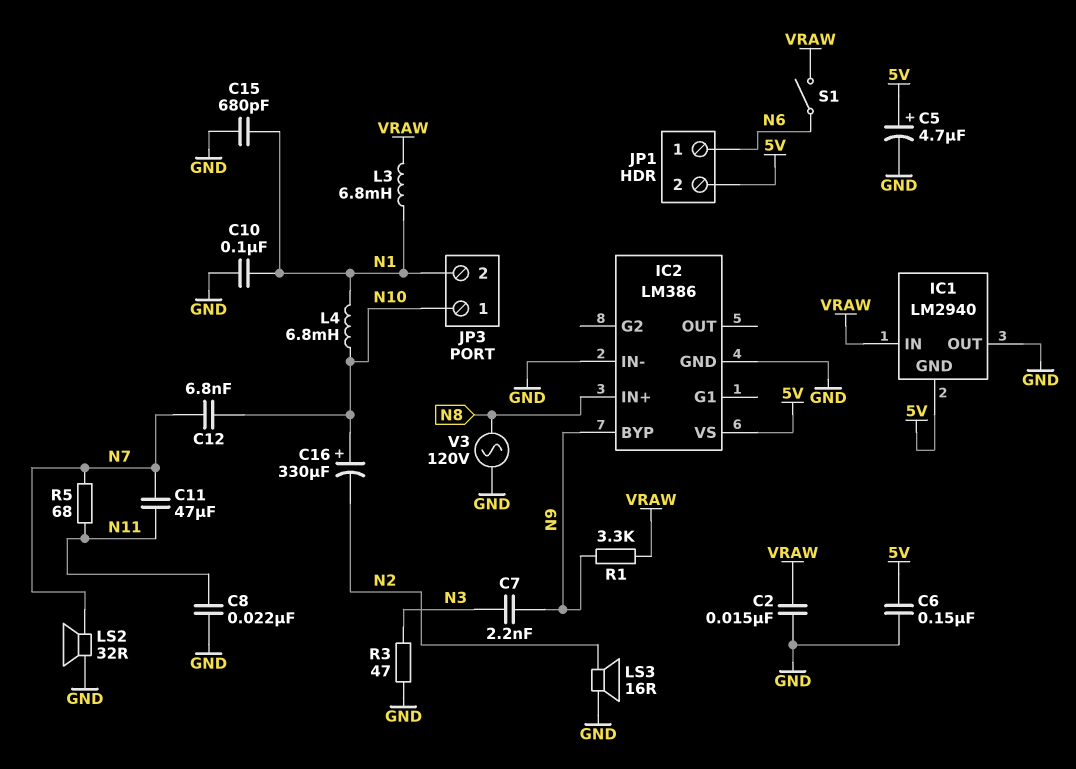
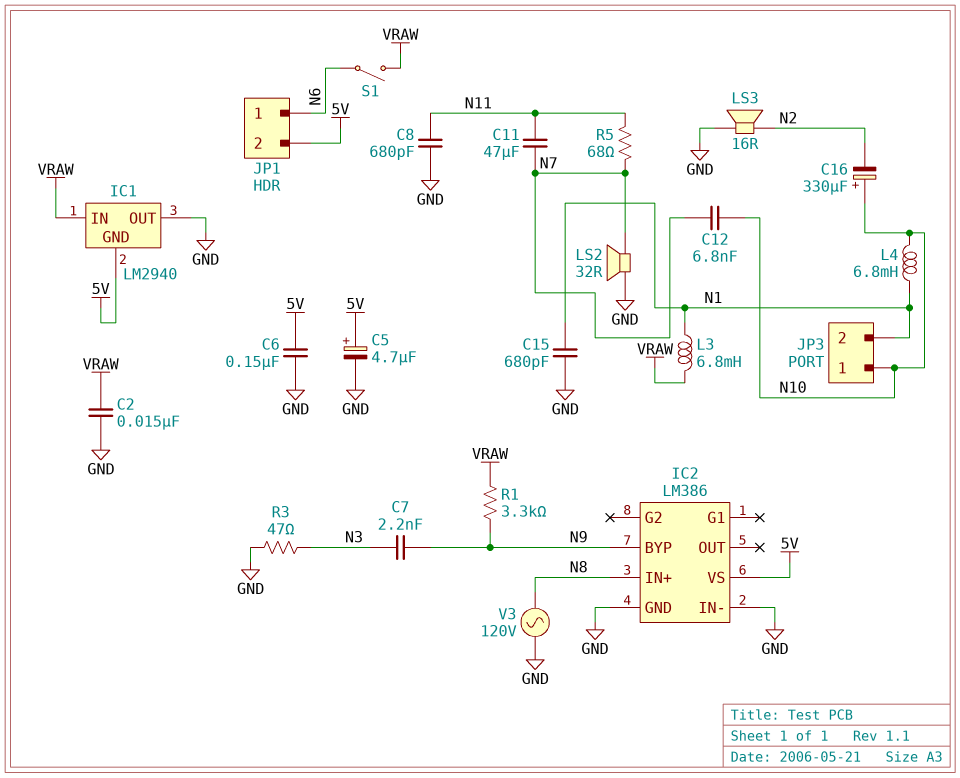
C8: 22nF (GND, N11) -> 680pF (GND, N11)
C10: 100nF (GND, N1) -> none

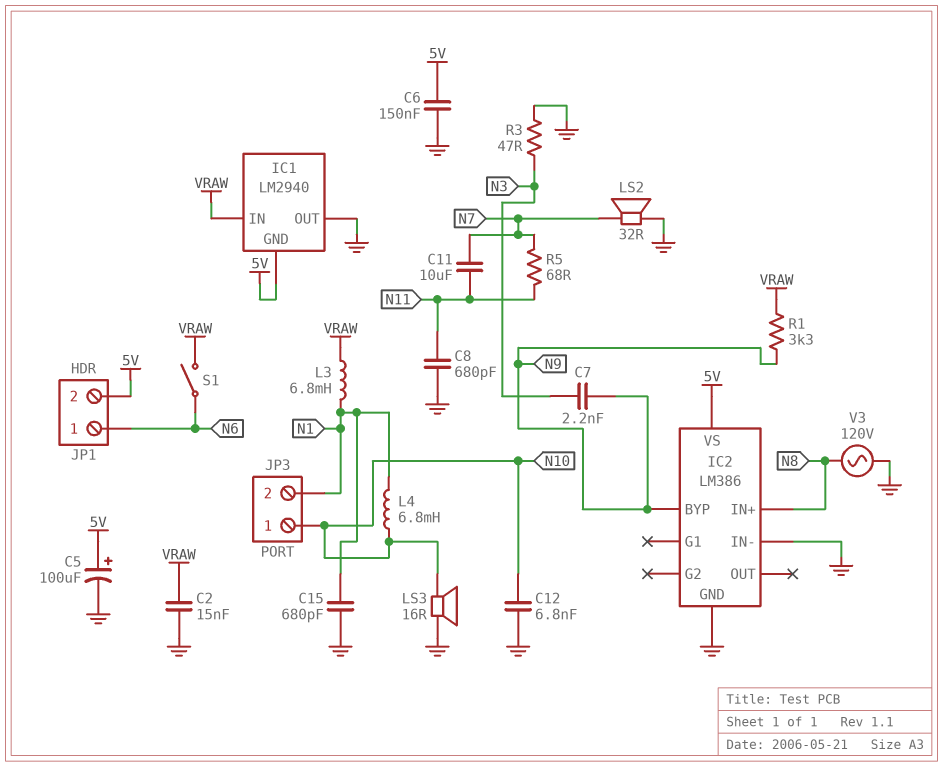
C5: 4.7uF (plus 5V, minus GND) -> 100uF (plus 5V, minus GND)
C11: 47uF (N7, N11) -> 10uF (N7, N11)
C12: 6.8nF (N7, N10) -> 6.8nF (GND, N10)
C16: 330uF (plus N10, minus N2) -> none
LS3: speaker 16R (GND, N2) -> speaker 16R (GND, N10)

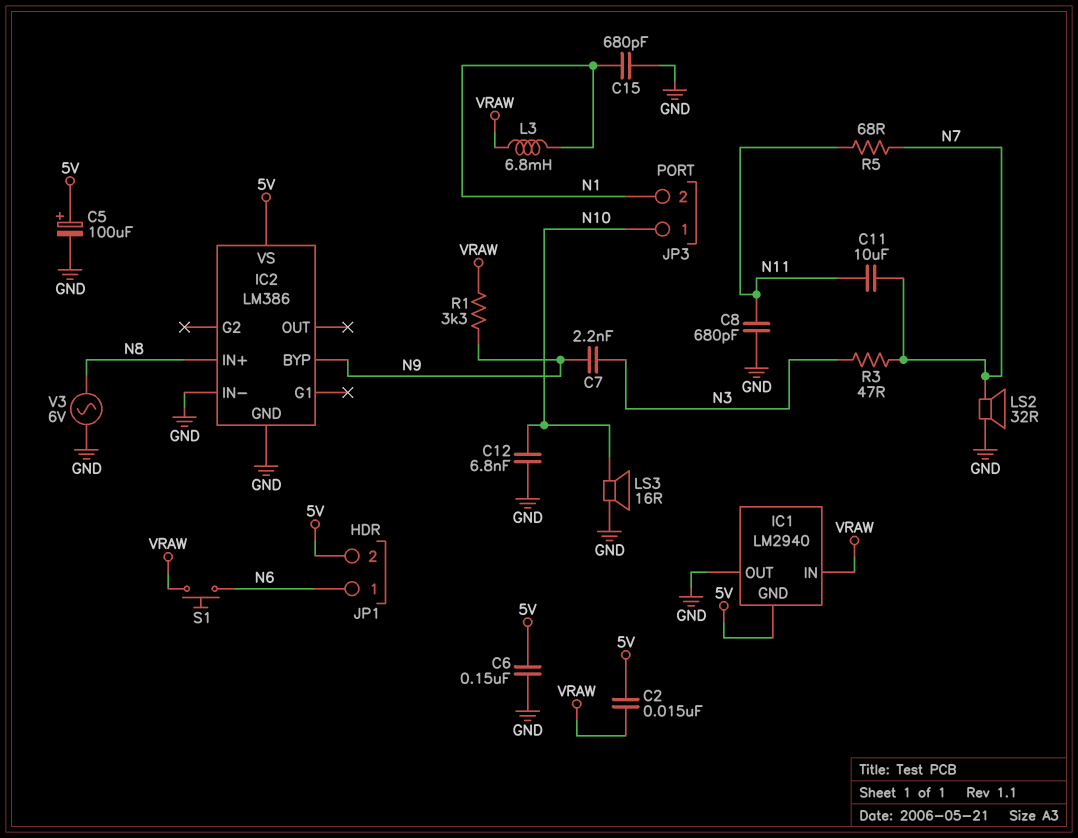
C2: 15nF (GND, VRAW) -> 15nF (5V, VRAW)
L4: 6.8mH (N1, N10) -> none
R3: 47 (GND, N3) -> 47 (N3, N7)
S1: switch (N6, VRAW) -> button (N6, VRAW)
V3: AC 120V (GND, N8) -> AC 6V (GND, N8)

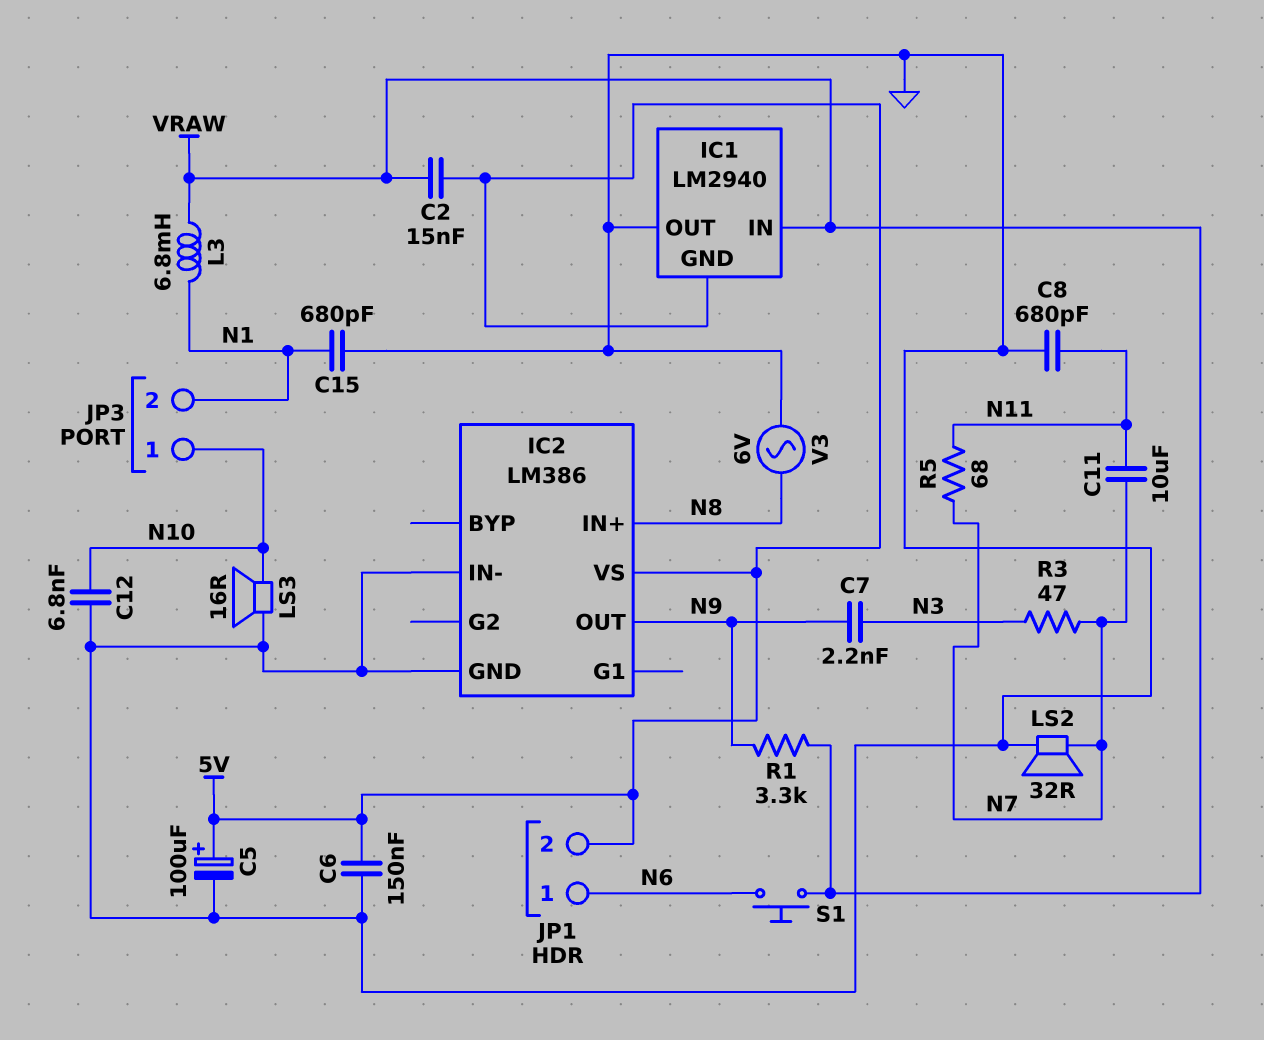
IC2 pin BYP: N9 -> none
IC2 pin OUT: none -> N9

